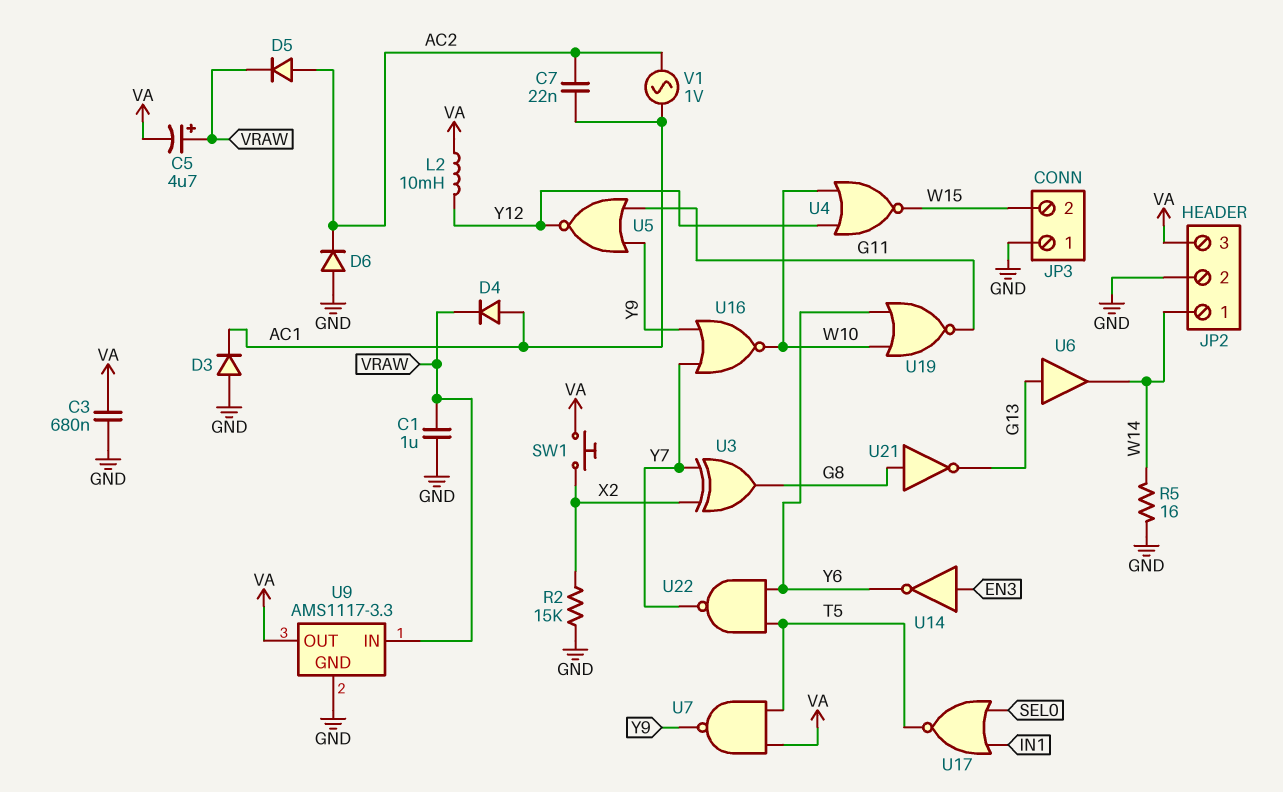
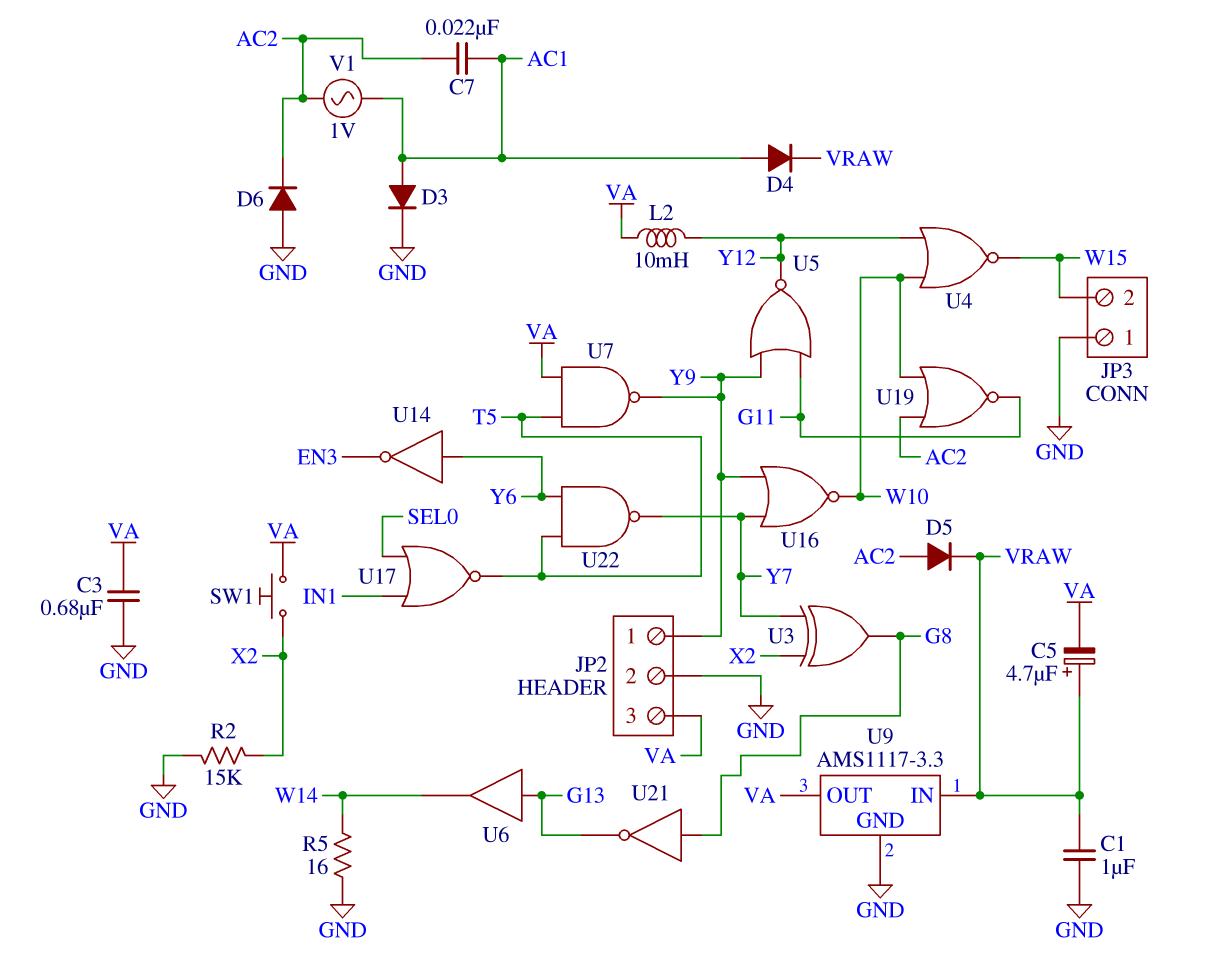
D3: diode (A GND, K AC1) -> diode (A AC1, K GND)
JP2 pin 1: W14 -> Y9
U14: NOT (in EN3, out Y6) -> NOT (in Y6, out EN3)
U19: NOR (in W10, in Y6, out G11) -> NOR (in AC2, in W10, out G11)

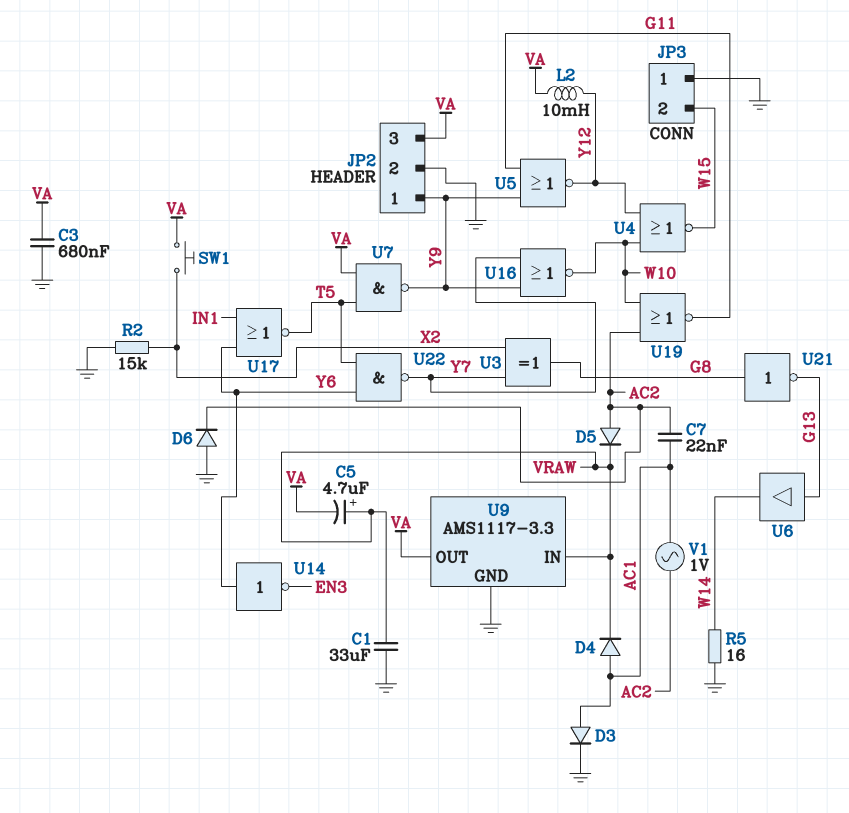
C1: 1uF (GND, VRAW) -> 33uF (GND, VRAW)
U17: NOR (in IN1, in SEL0, out T5) -> NOR (in IN1, in Y6, out T5)

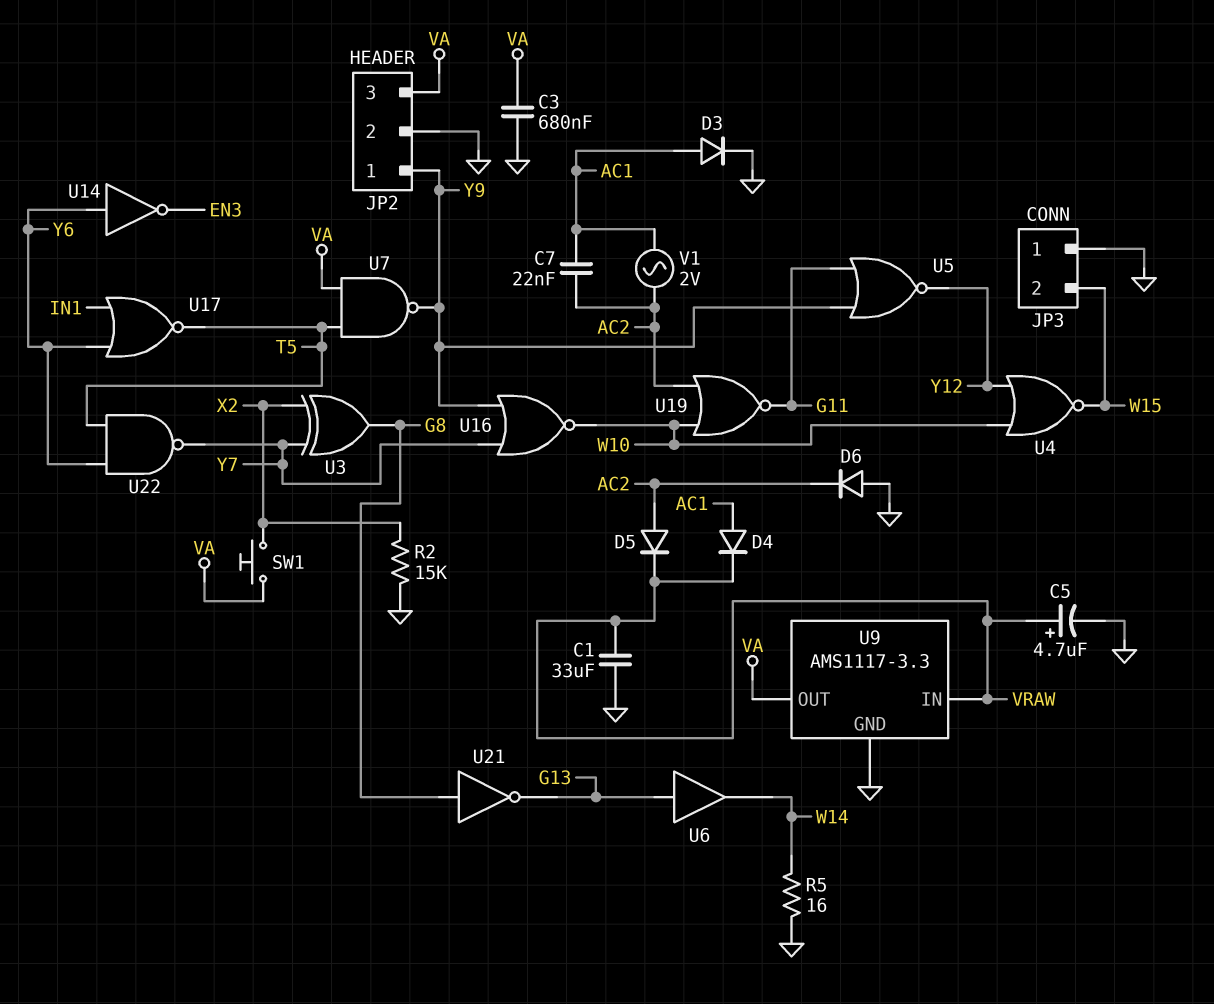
C5: 4.7uF (plus VRAW, minus VA) -> 4.7uF (plus VRAW, minus GND)
L2: 10mH (VA, Y12) -> none
V1: AC 1V (AC1, AC2) -> AC 2V (AC1, AC2)

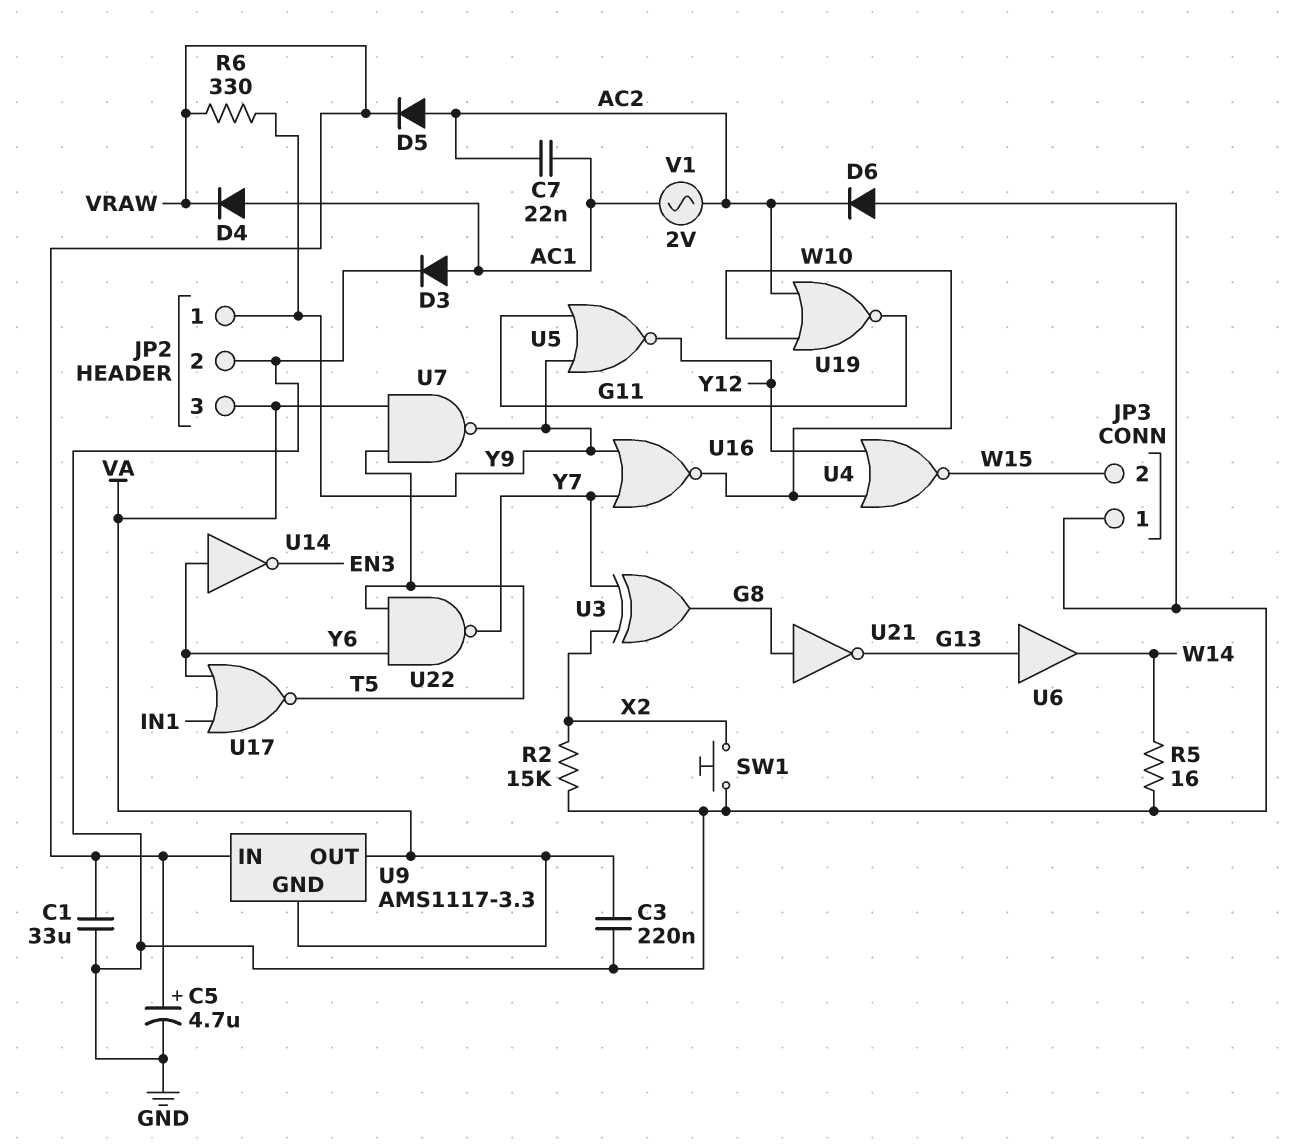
C3: 680nF (GND, VA) -> 220nF (GND, VA)
R6: none -> 330 (VRAW, Y9)
SW1: button (VA, X2) -> button (GND, X2)
U9 pin GND: GND -> VA

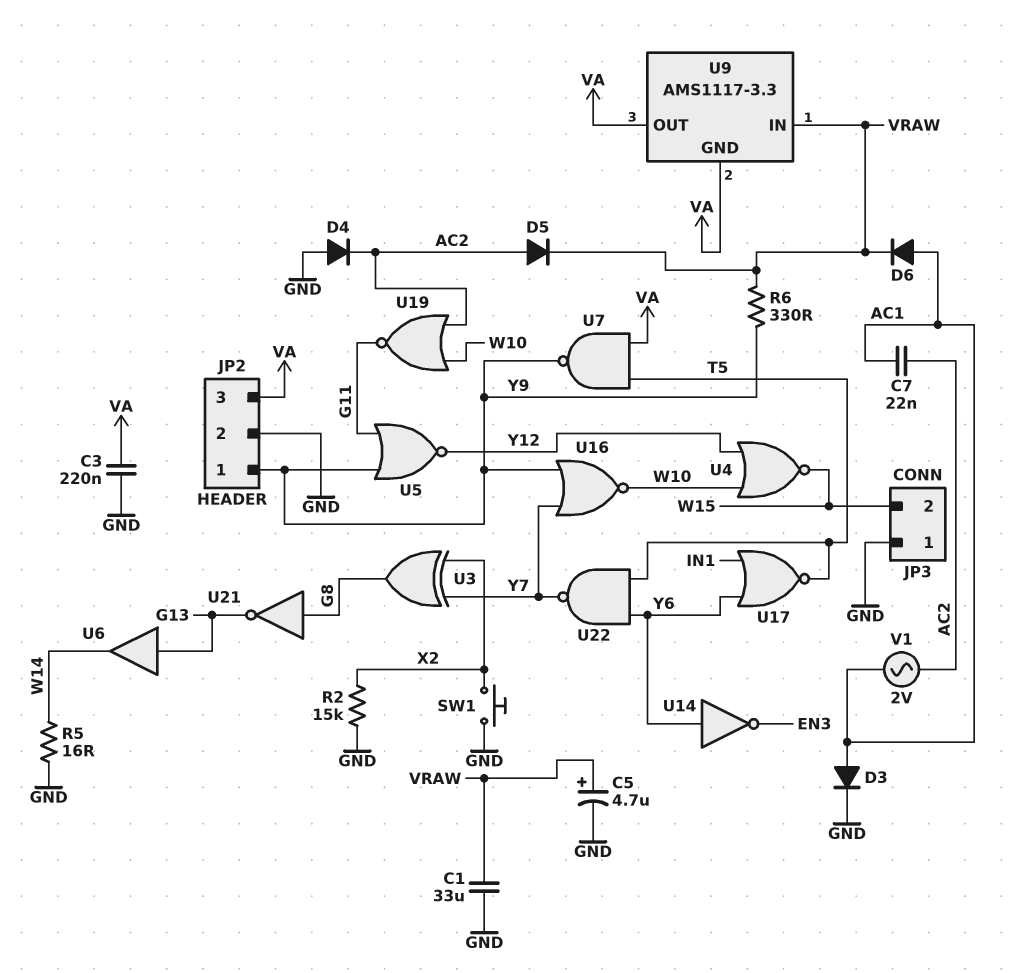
D4: diode (A AC1, K VRAW) -> diode (A GND, K AC2)
D6: diode (A GND, K AC2) -> diode (A AC1, K VRAW)

